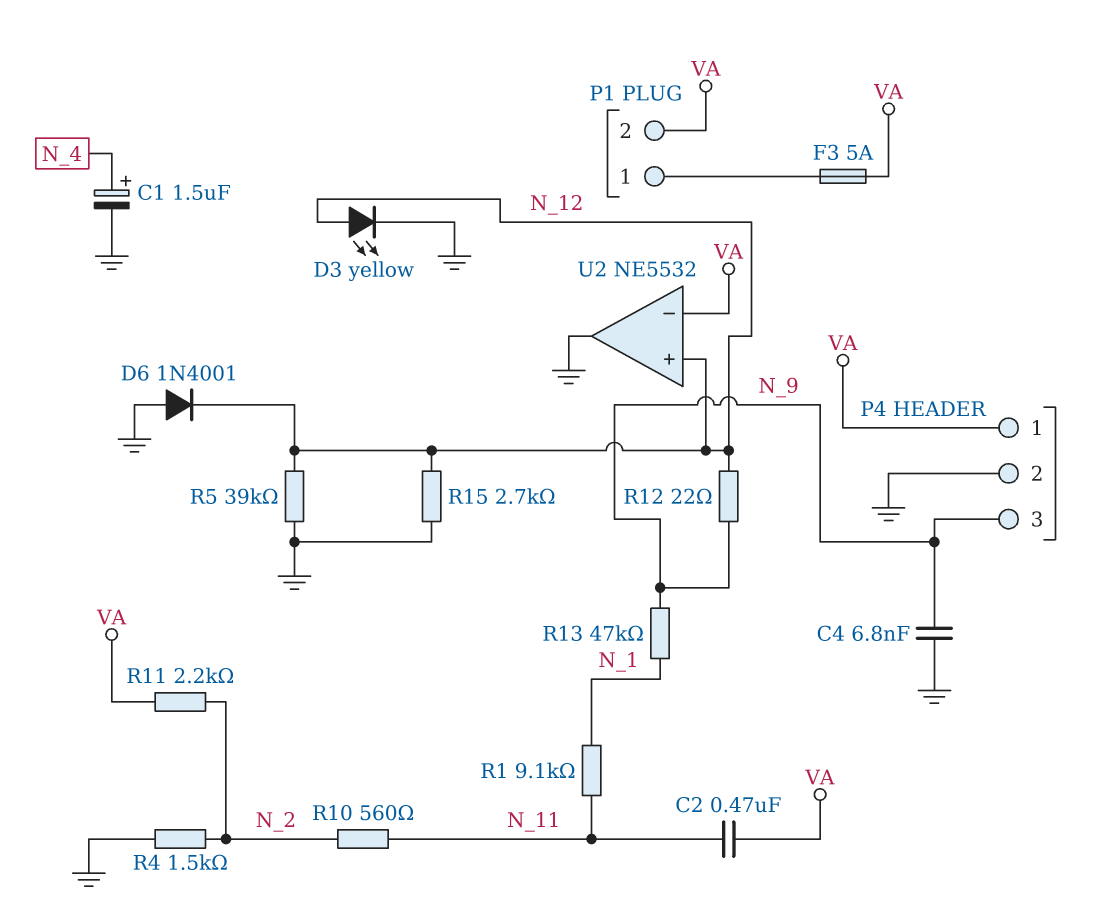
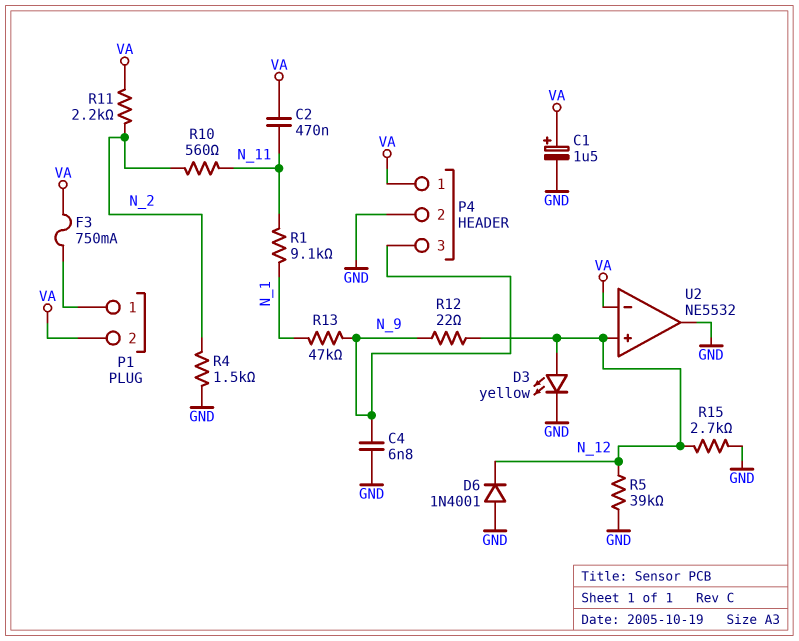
C1: 1.5uF (plus N_4, minus GND) -> 1.5uF (plus VA, minus GND)
F3: 5A (P1/1, VA) -> 750mA (P1/1, VA)

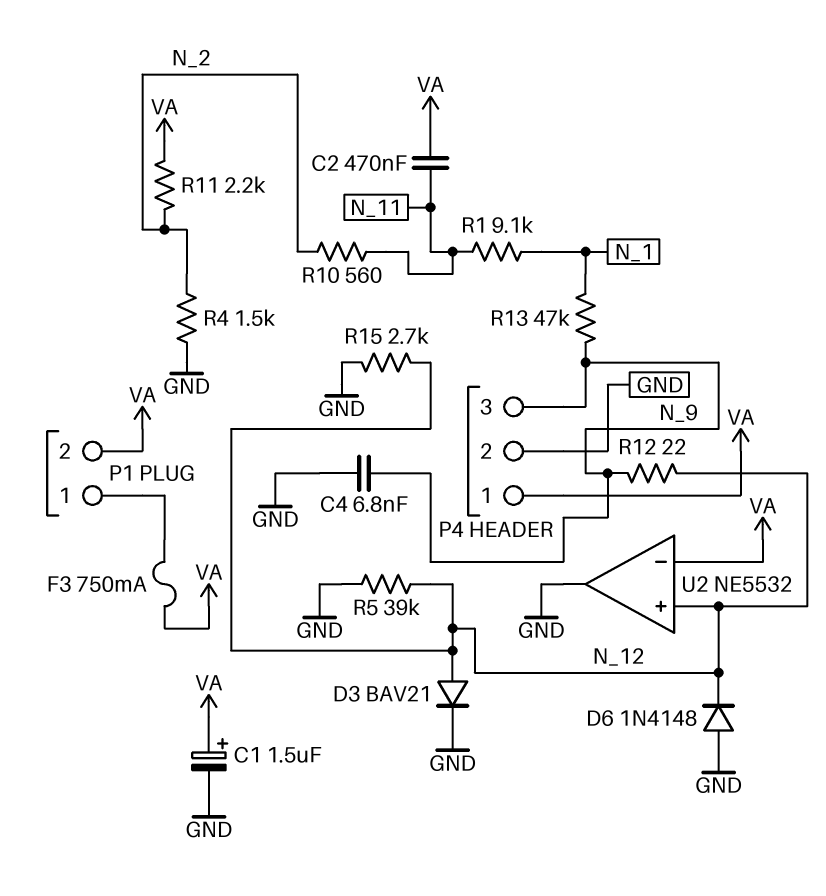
D3: LED yellow (A N_12, K GND) -> diode BAV21 (A N_12, K GND)
D6: diode 1N4001 (A GND, K N_12) -> diode 1N4148 (A GND, K N_12)

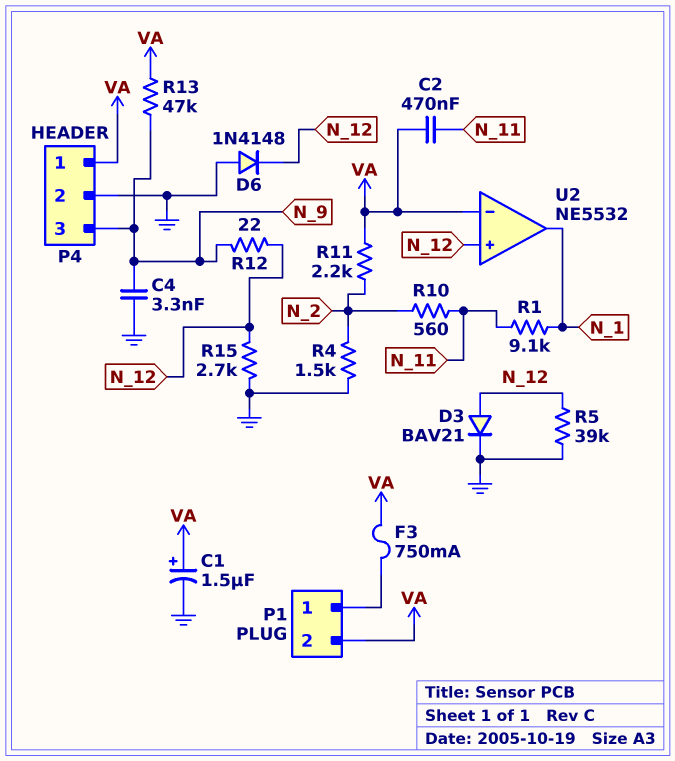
C4: 6.8nF (GND, N_9) -> 3.3nF (GND, N_9)
R13: 47k (N_1, N_9) -> 47k (N_9, VA)
U2 pin out: GND -> N_1

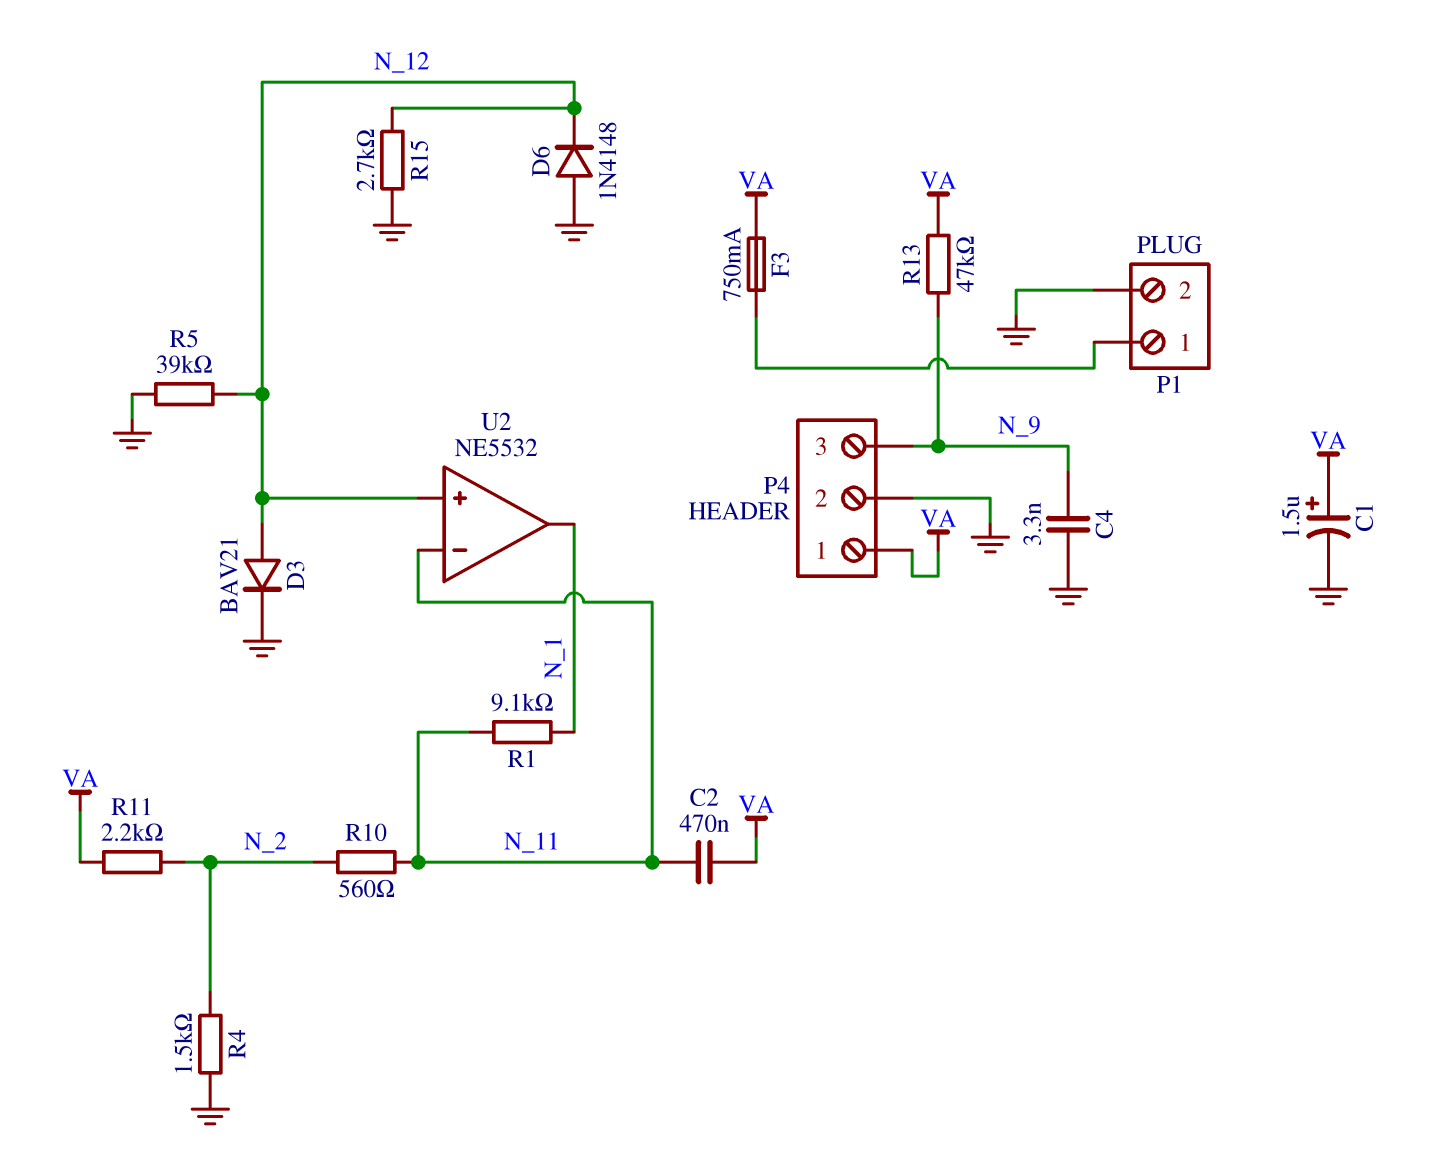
P1 pin 2: VA -> GND
R12: 22 (N_9, N_12) -> none
U2 pin in-: VA -> N_11

